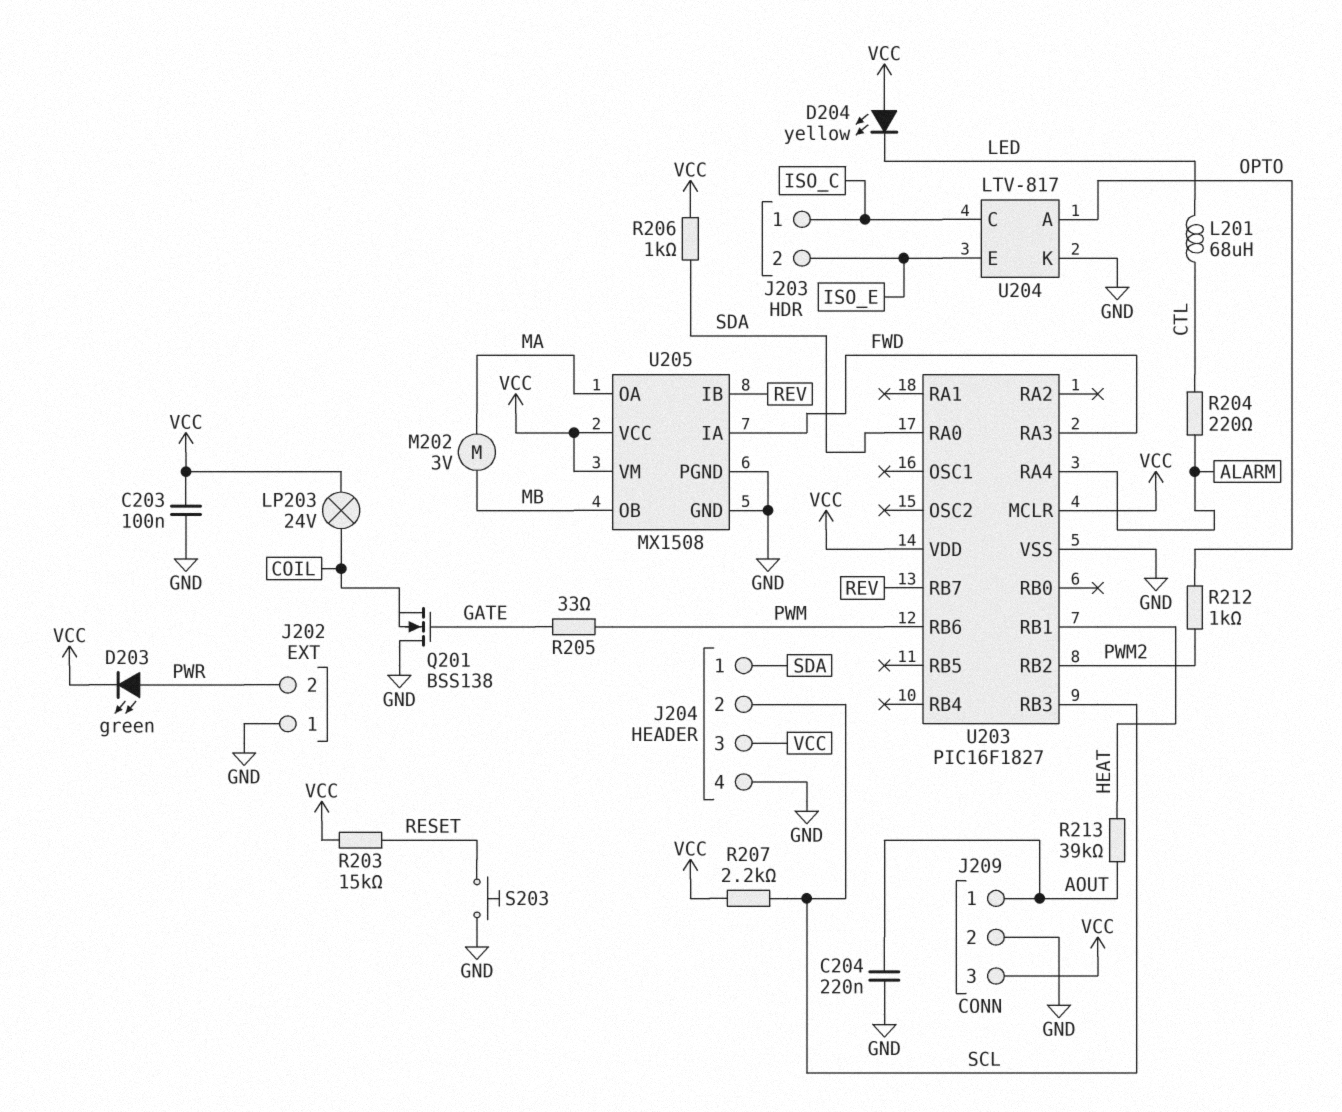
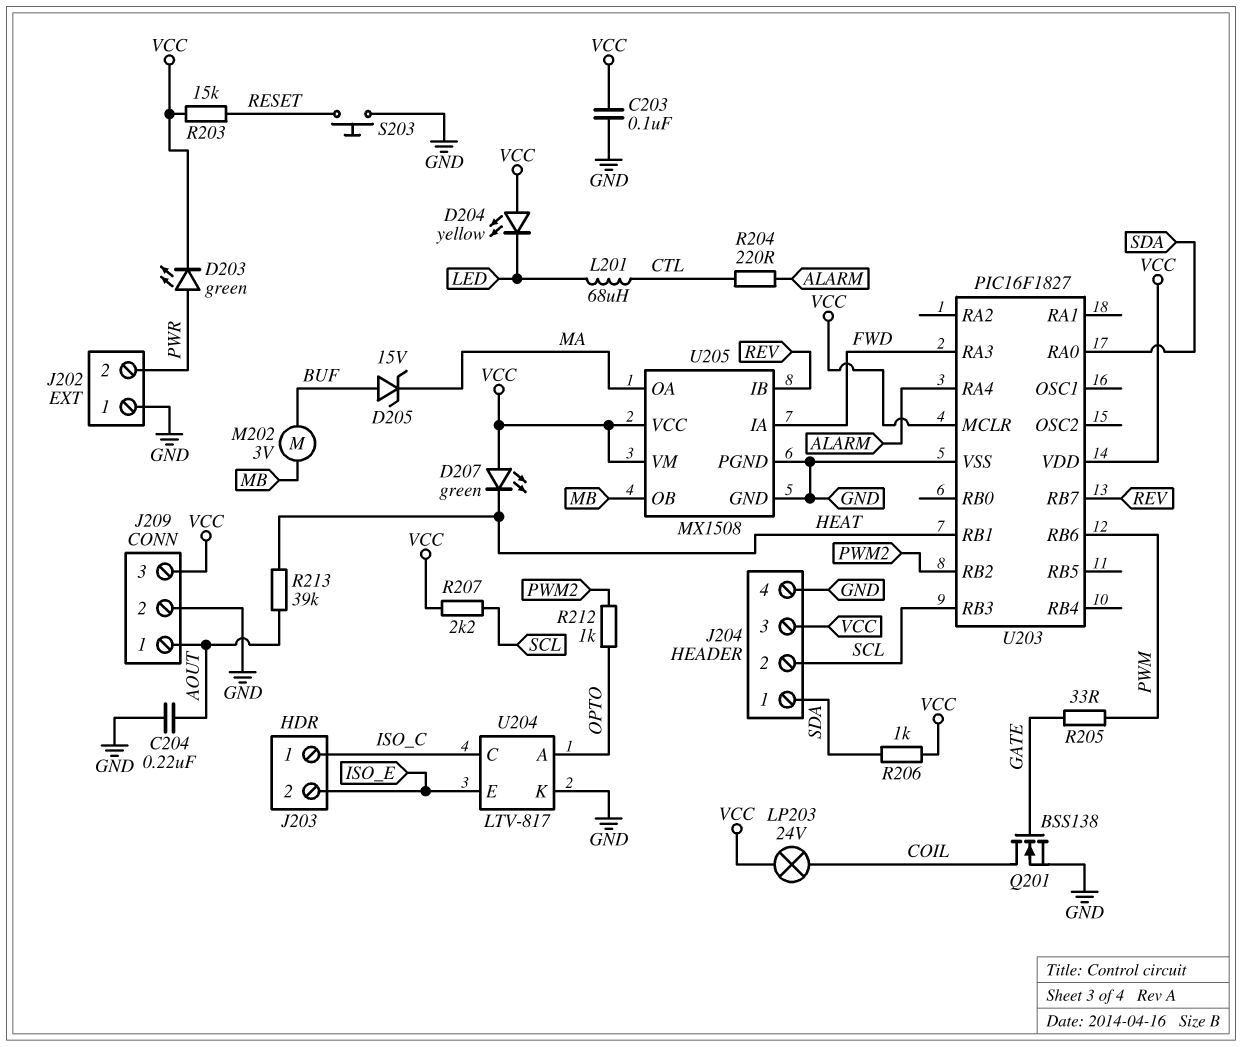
D205: none -> zener 15V (A BUF, K MA)
D207: none -> LED green (A VCC, K HEAT)
M202: motor 3V (MA, MB) -> motor 3V (BUF, MB)
Q201: NMOS BSS138 (G GATE, D GND, S COIL) -> NMOS BSS138 (G GATE, D COIL, S GND)

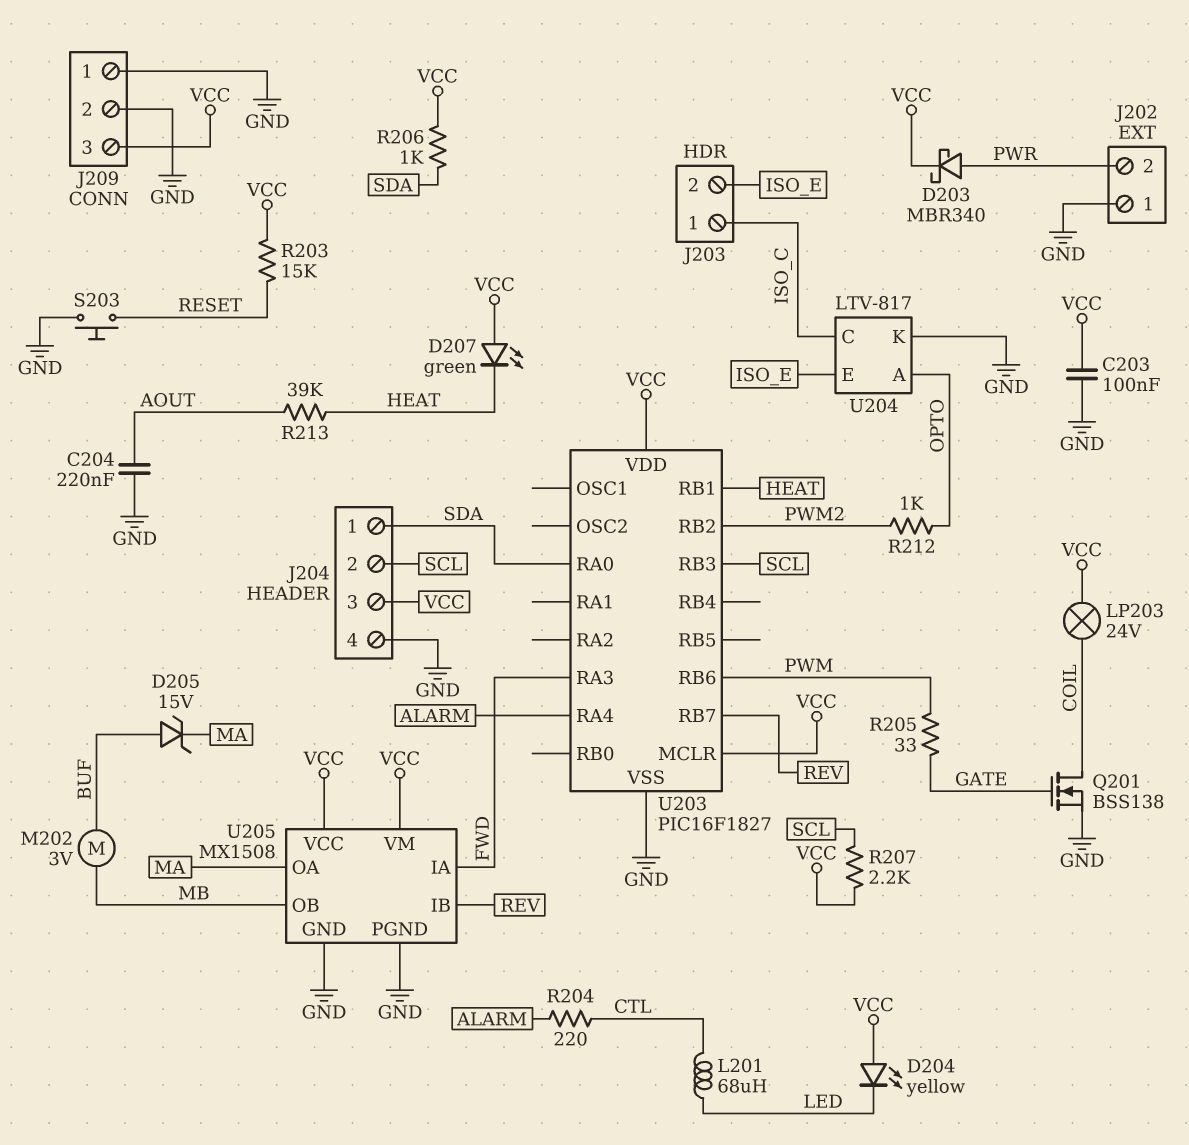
D203: LED green (A PWR, K VCC) -> schottky MBR340 (A PWR, K VCC)
J209 pin 1: AOUT -> GND

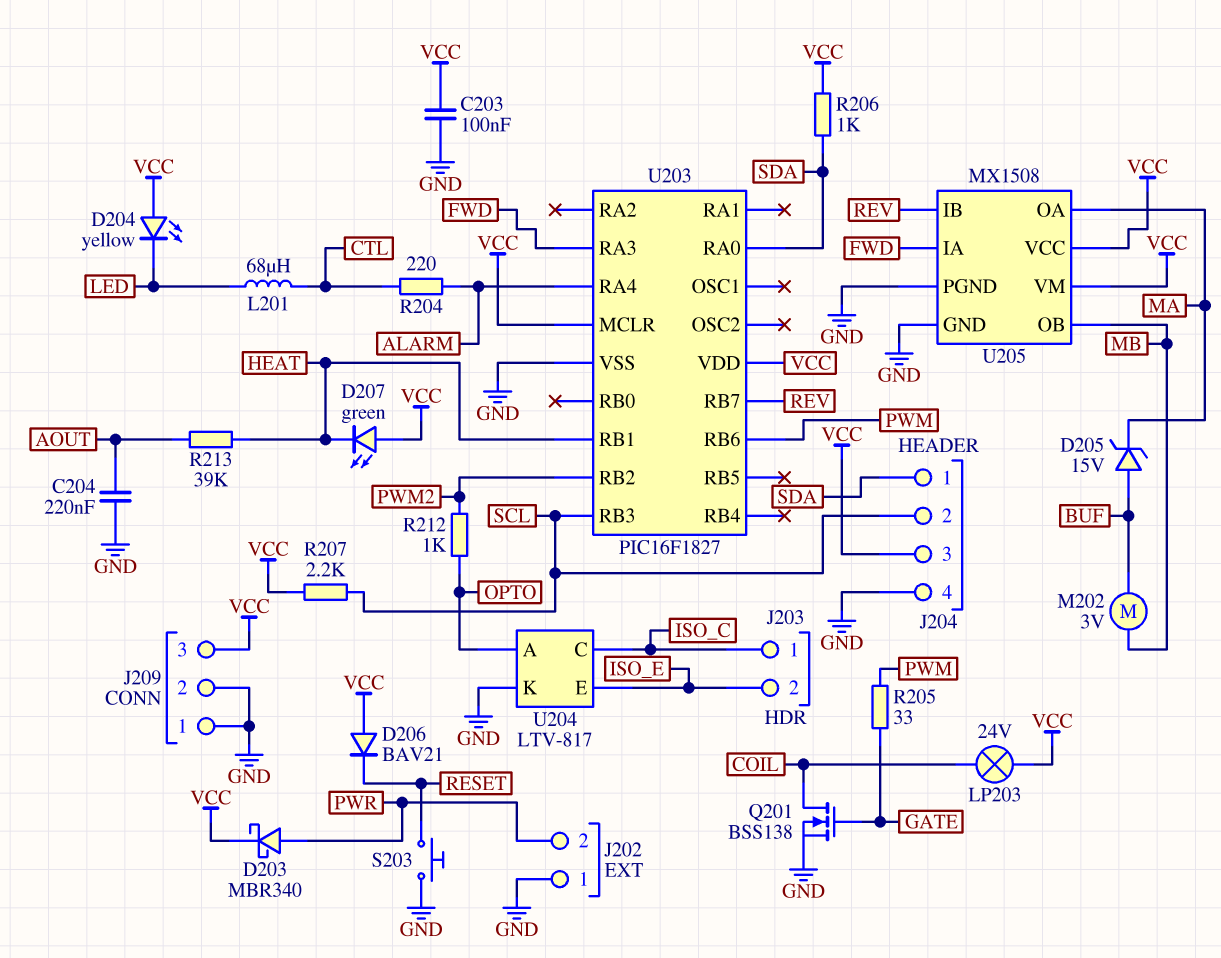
D206: none -> diode BAV21 (A VCC, K RESET)
R203: 15k (RESET, VCC) -> none

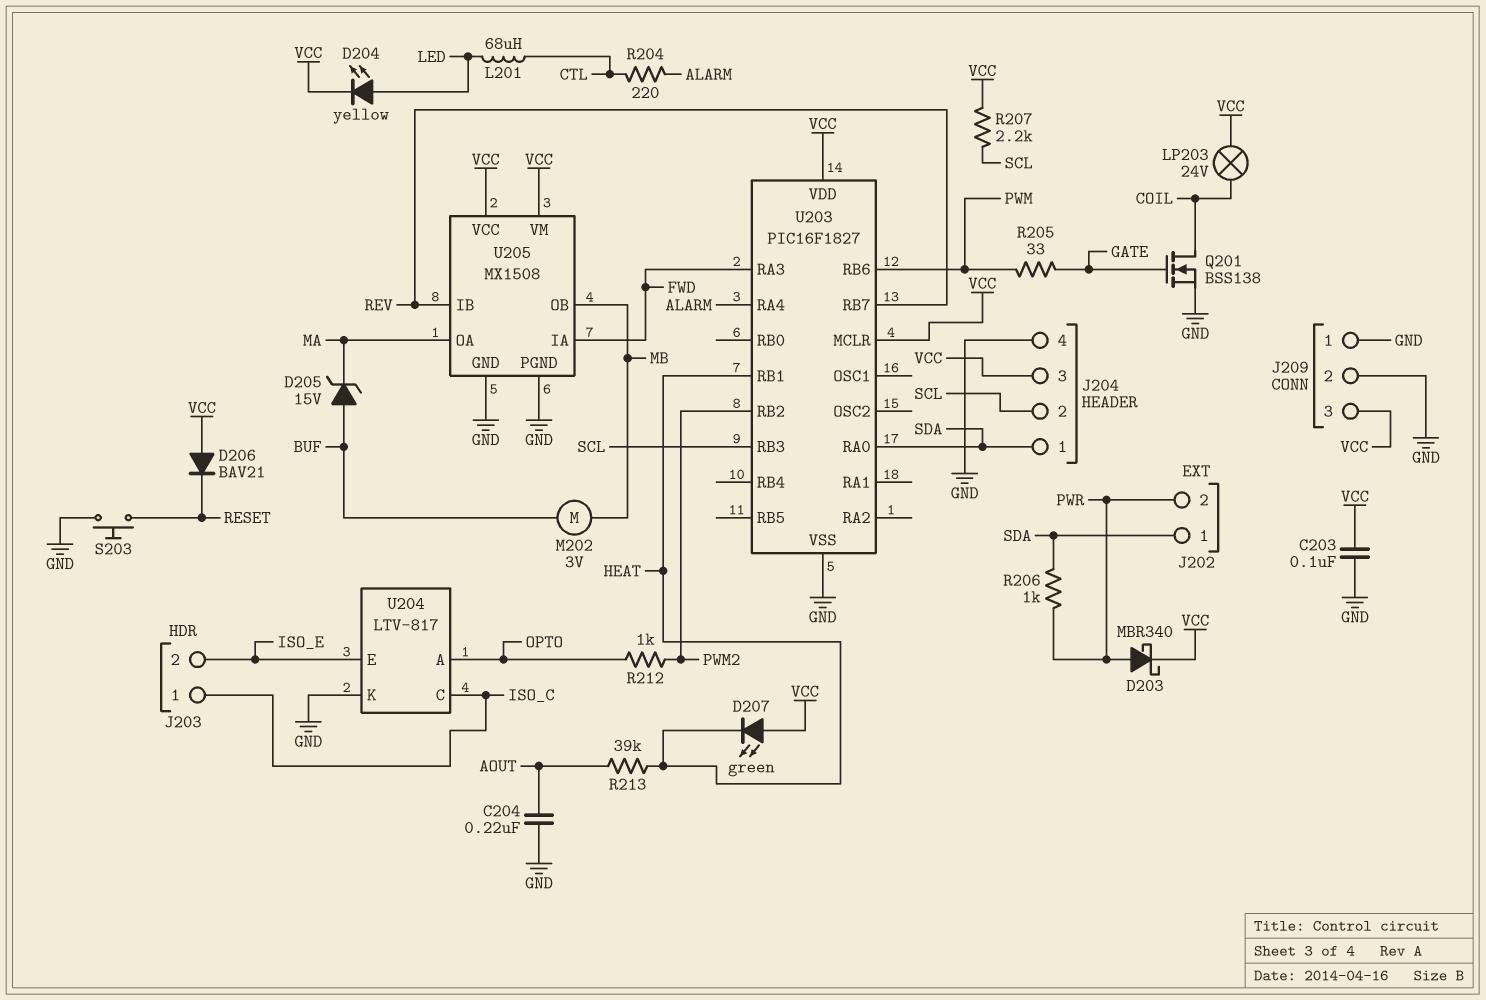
D204: LED yellow (A VCC, K LED) -> LED yellow (A LED, K VCC)
J202 pin 1: GND -> SDA
R206: 1k (SDA, VCC) -> 1k (PWR, SDA)

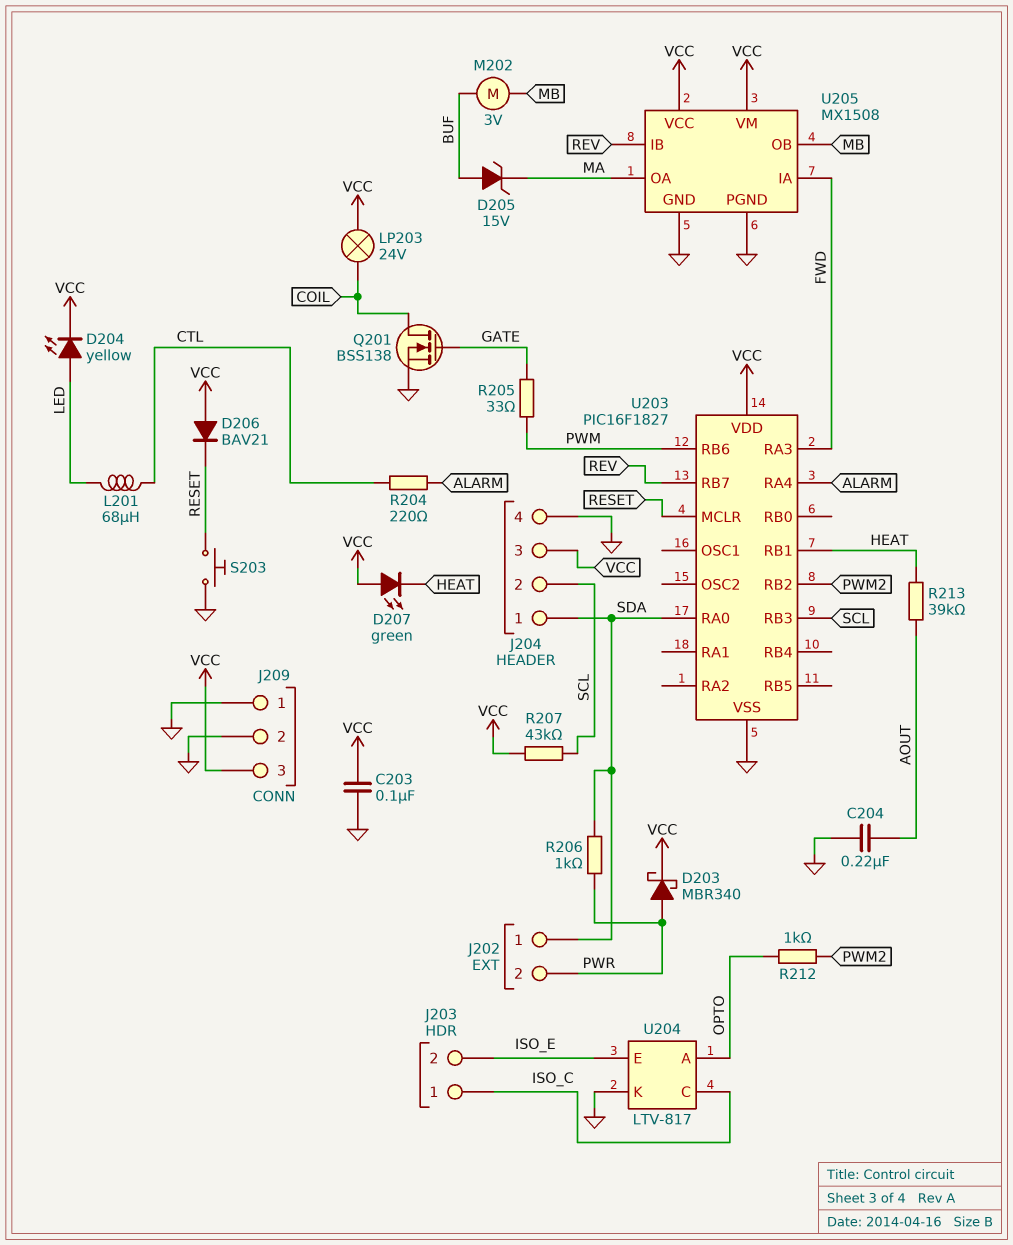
R207: 2.2k (SCL, VCC) -> 43k (SCL, VCC)
U203 pin MCLR: VCC -> RESET

